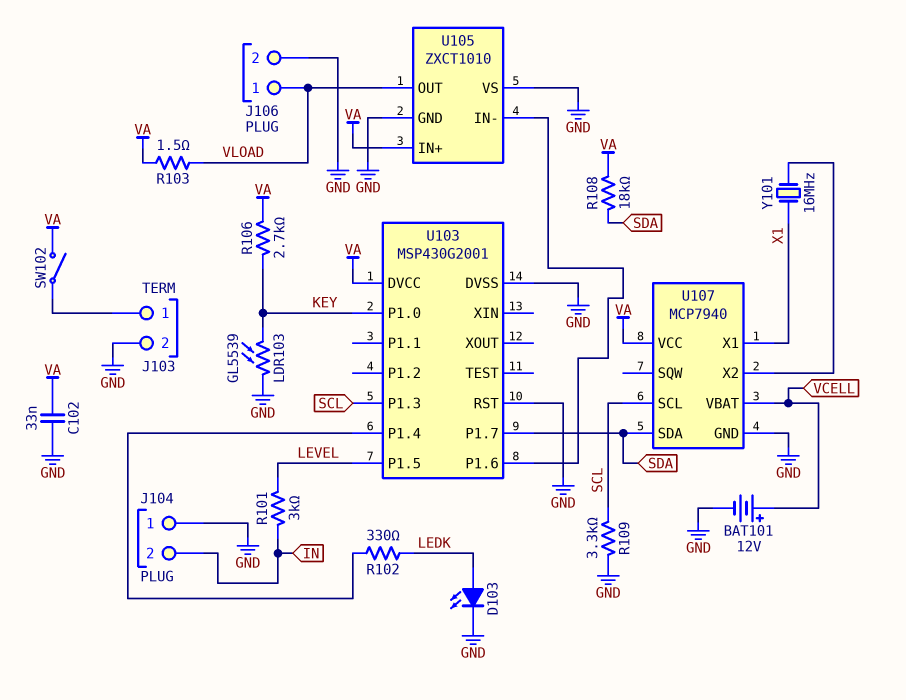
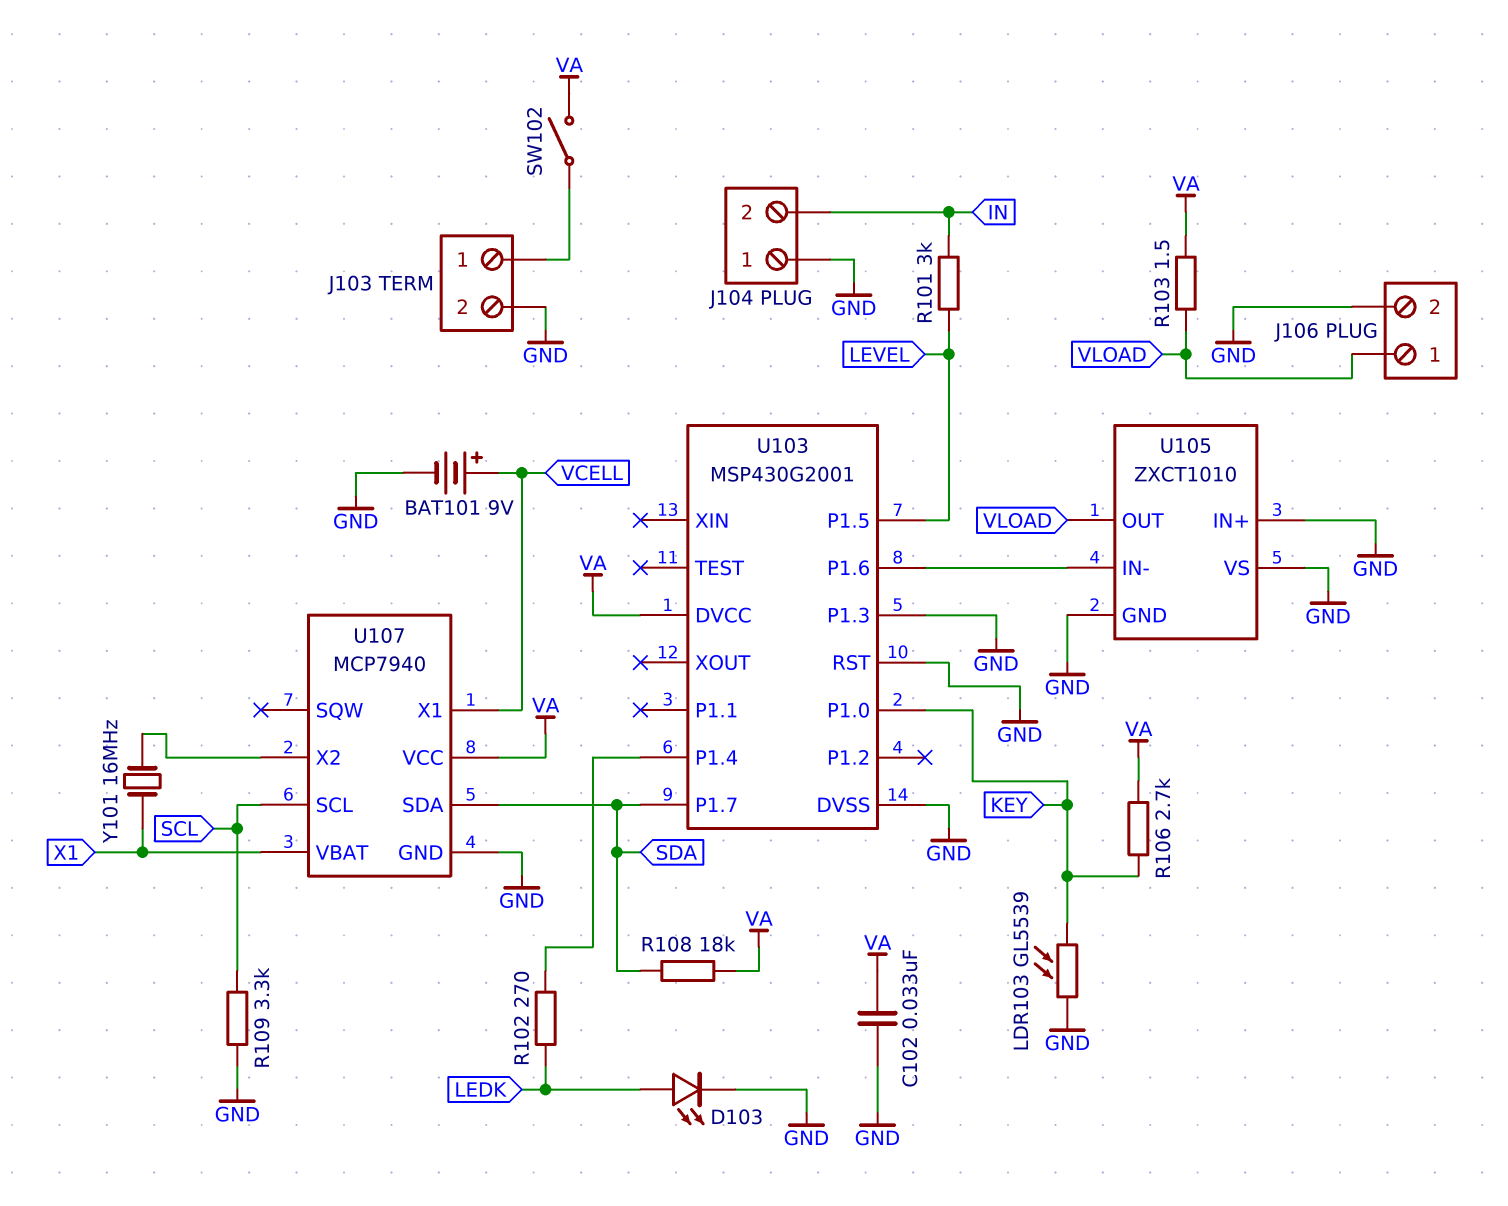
BAT101: 12V (plus VCELL, minus GND) -> 9V (plus VCELL, minus GND)
R102: 330 (LEDK, U103/P1.4) -> 270 (LEDK, U103/P1.4)
U103 pin P1.3: SCL -> GND
U105 pin IN+: VA -> GND
U107 pin VBAT: VCELL -> X1
U107 pin X1: X1 -> VCELL

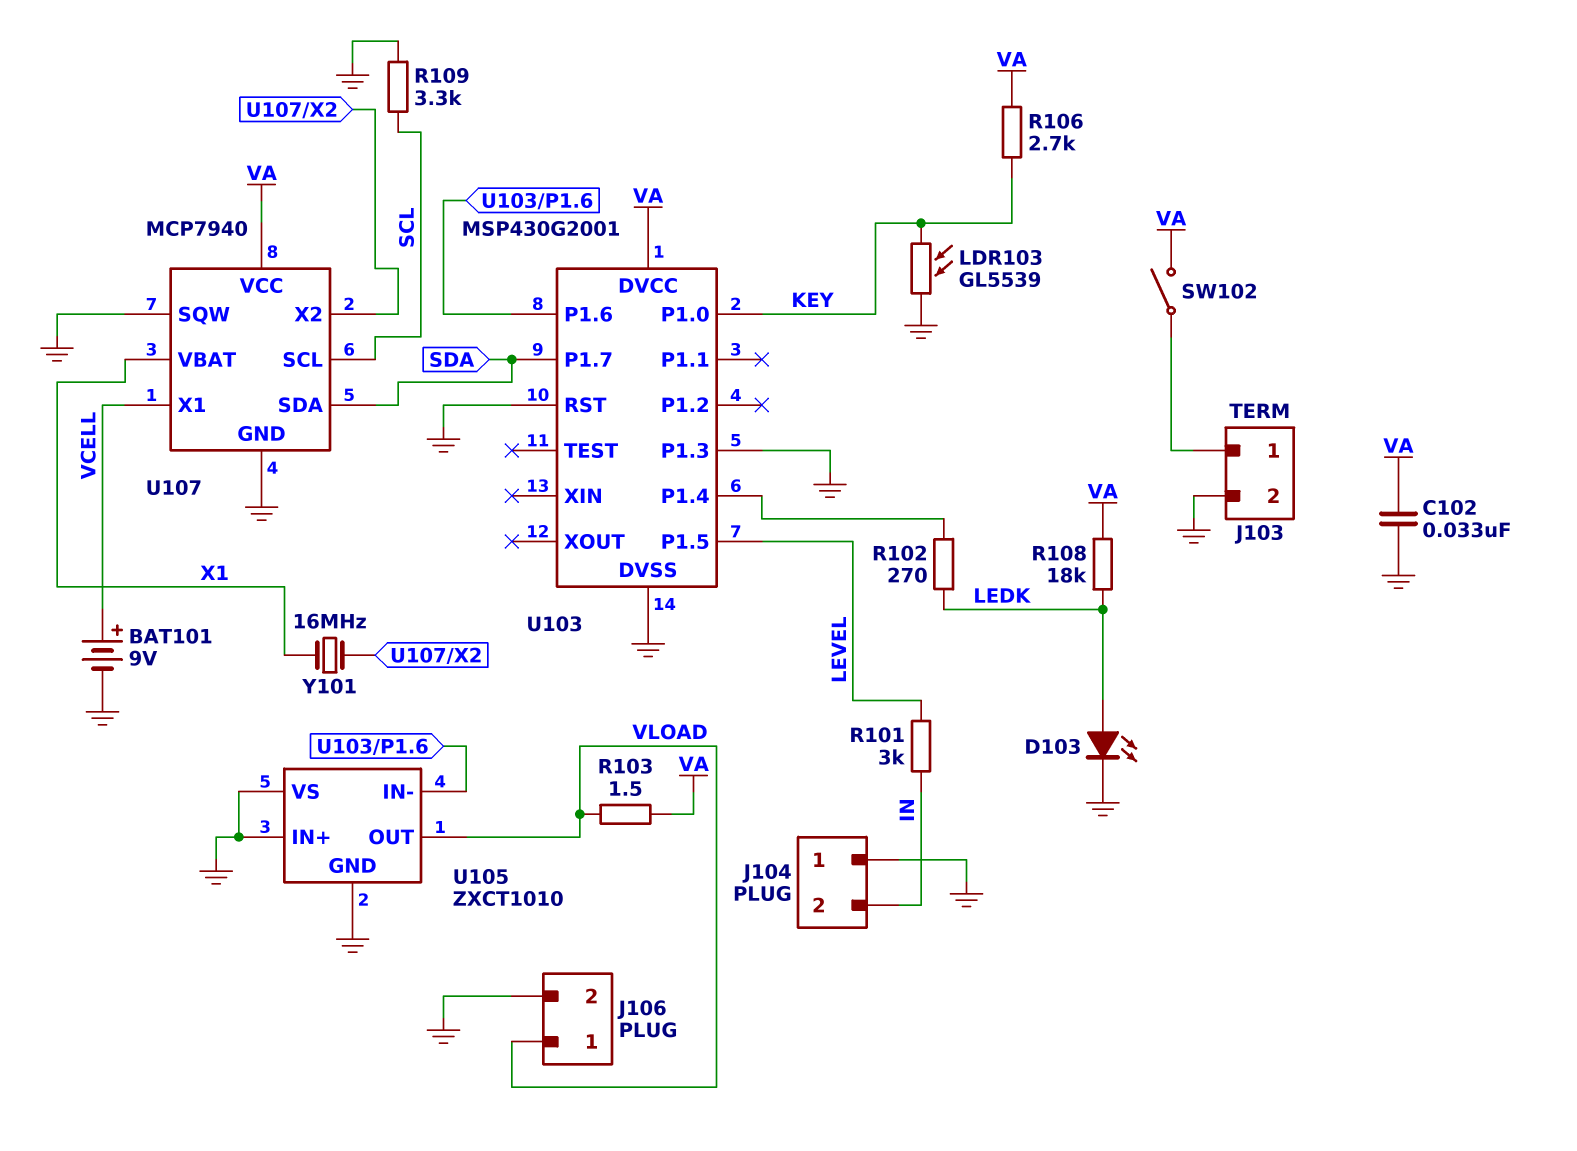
R108: 18k (SDA, VA) -> 18k (LEDK, VA)
U107 pin SQW: none -> GND

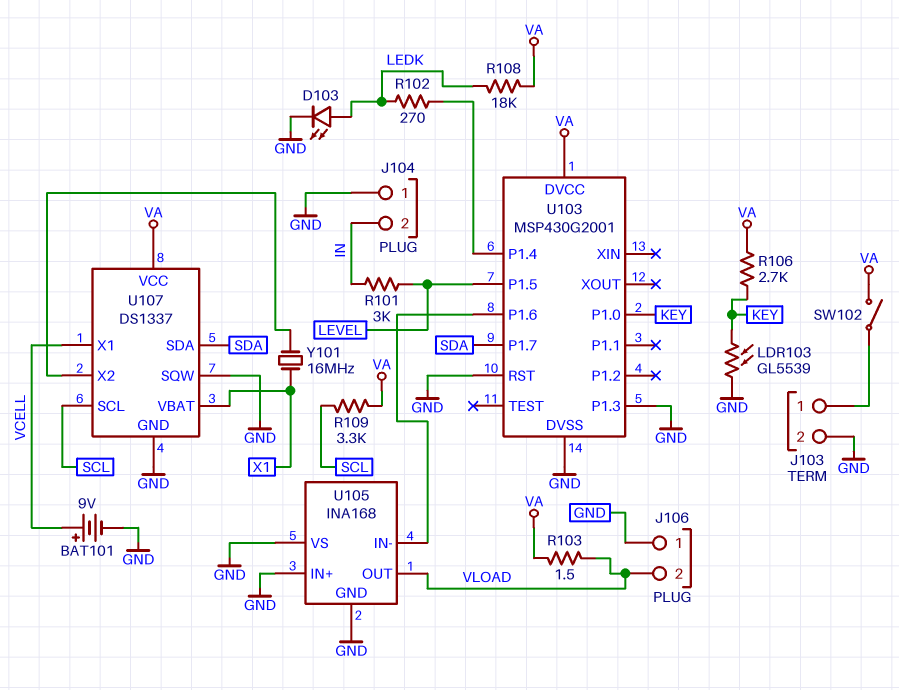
C102: 33nF (GND, VA) -> none
J106 pin 1: VLOAD -> GND
J106 pin 2: GND -> VLOAD
R109: 3.3k (GND, SCL) -> 3.3k (SCL, VA)
U105: ZXCT1010 -> INA168
U107: MCP7940 -> DS1337

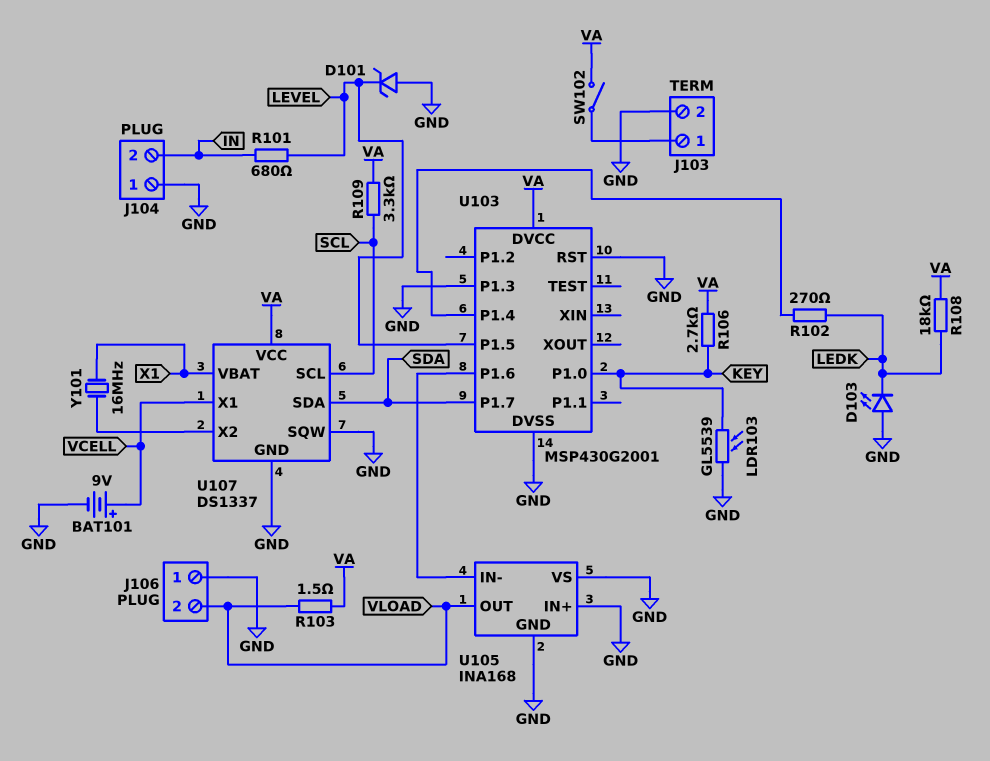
D101: none -> zener (A GND, K LEVEL)
D103: LED (A LEDK, K GND) -> LED (A GND, K LEDK)
R101: 3k (IN, LEVEL) -> 680 (IN, LEVEL)

